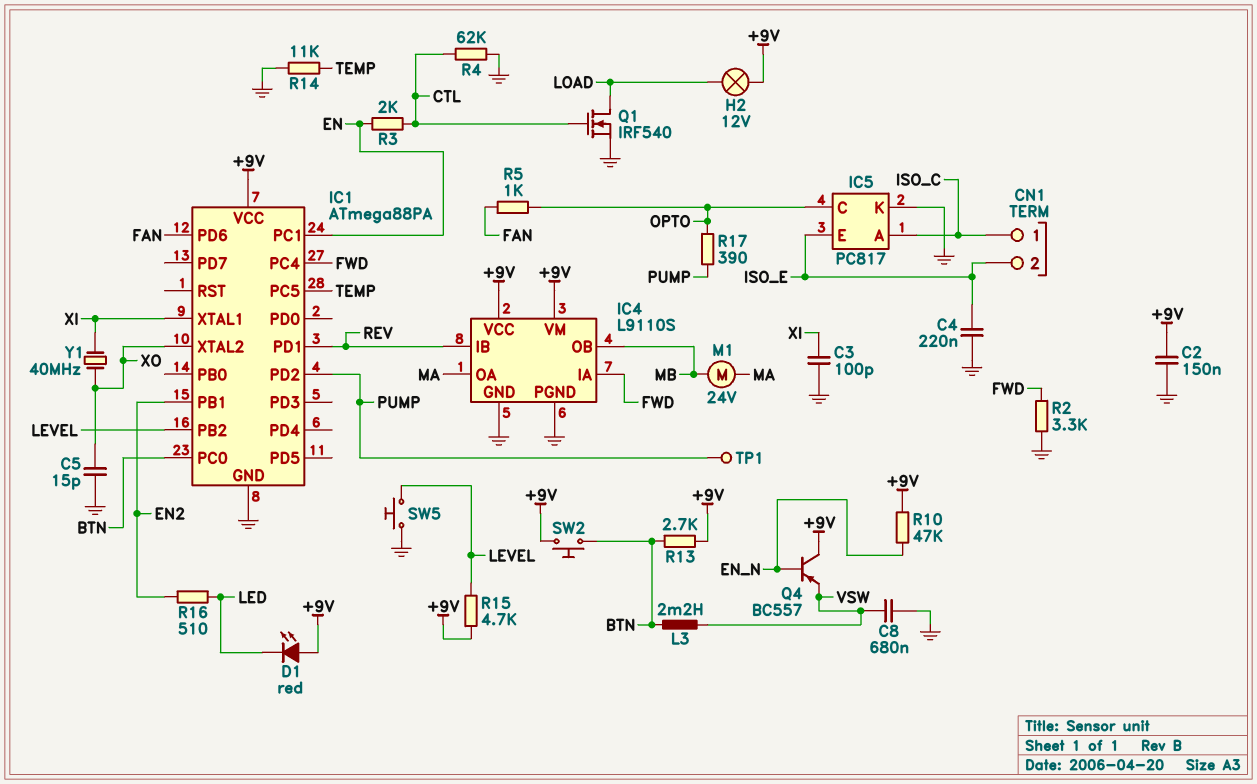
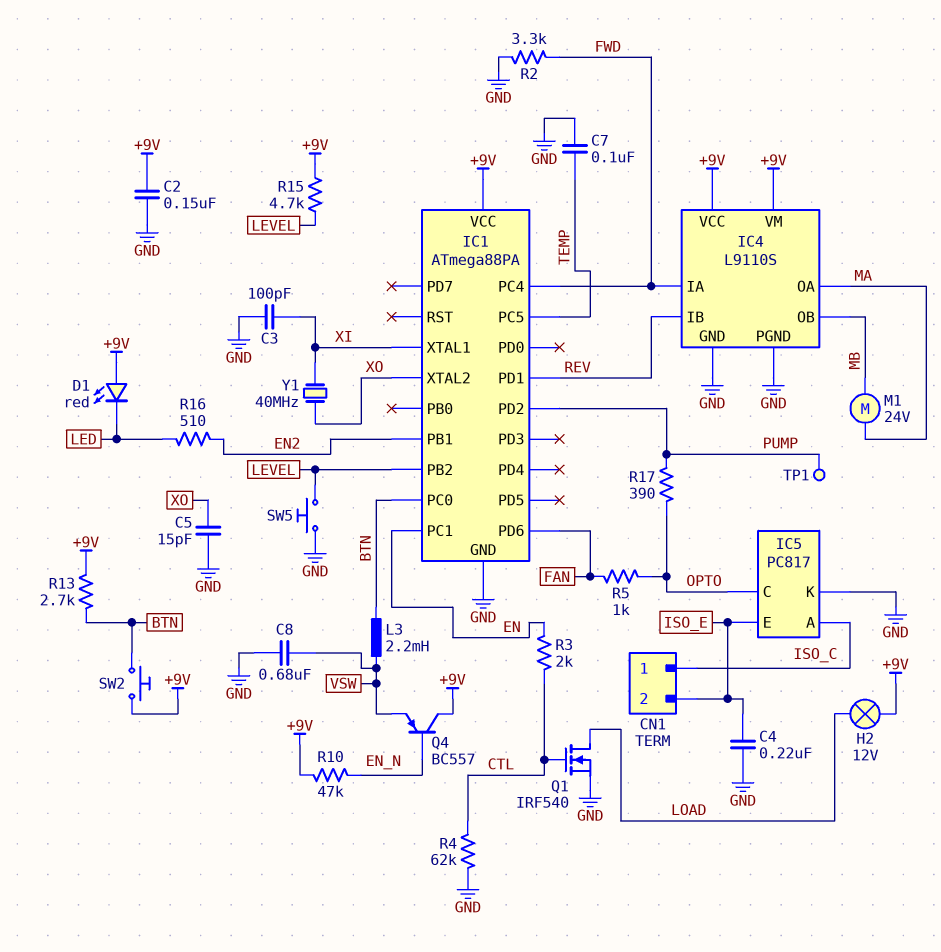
C7: none -> 100nF (GND, TEMP)
R14: 11k (GND, TEMP) -> none

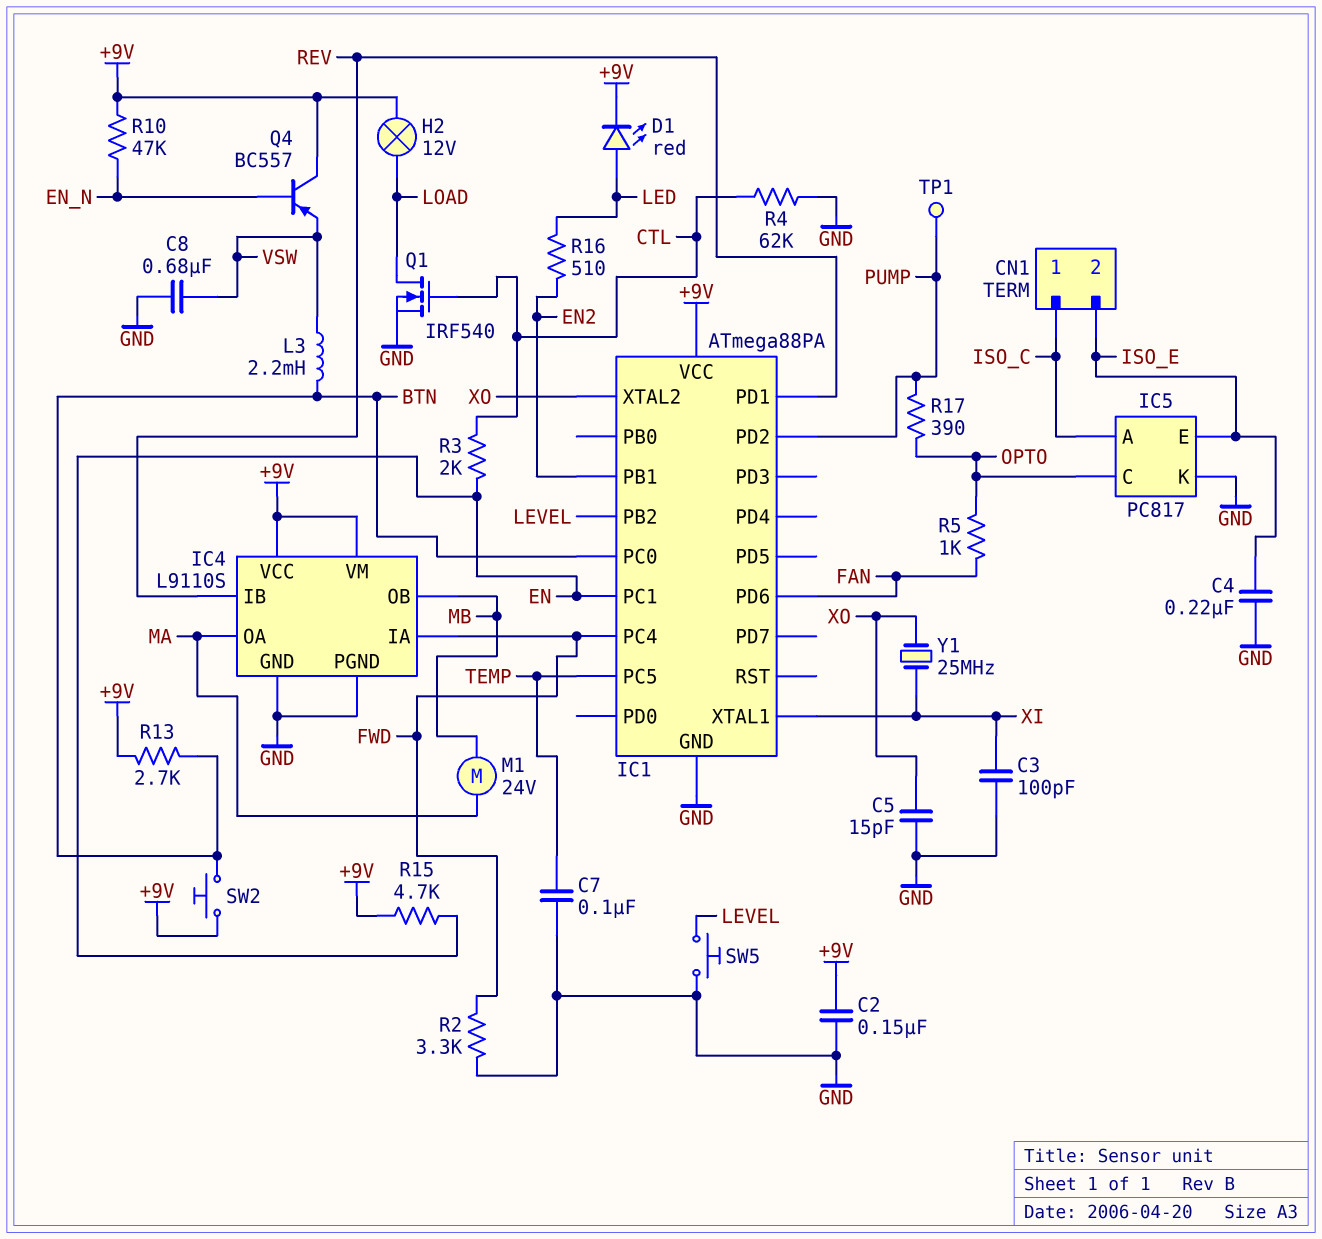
D1: LED red (A +9V, K LED) -> LED red (A LED, K +9V)
R15: 4.7k (+9V, LEVEL) -> 4.7k (+9V, EN)
Y1: 40MHz (XI, XO) -> 25MHz (XI, XO)

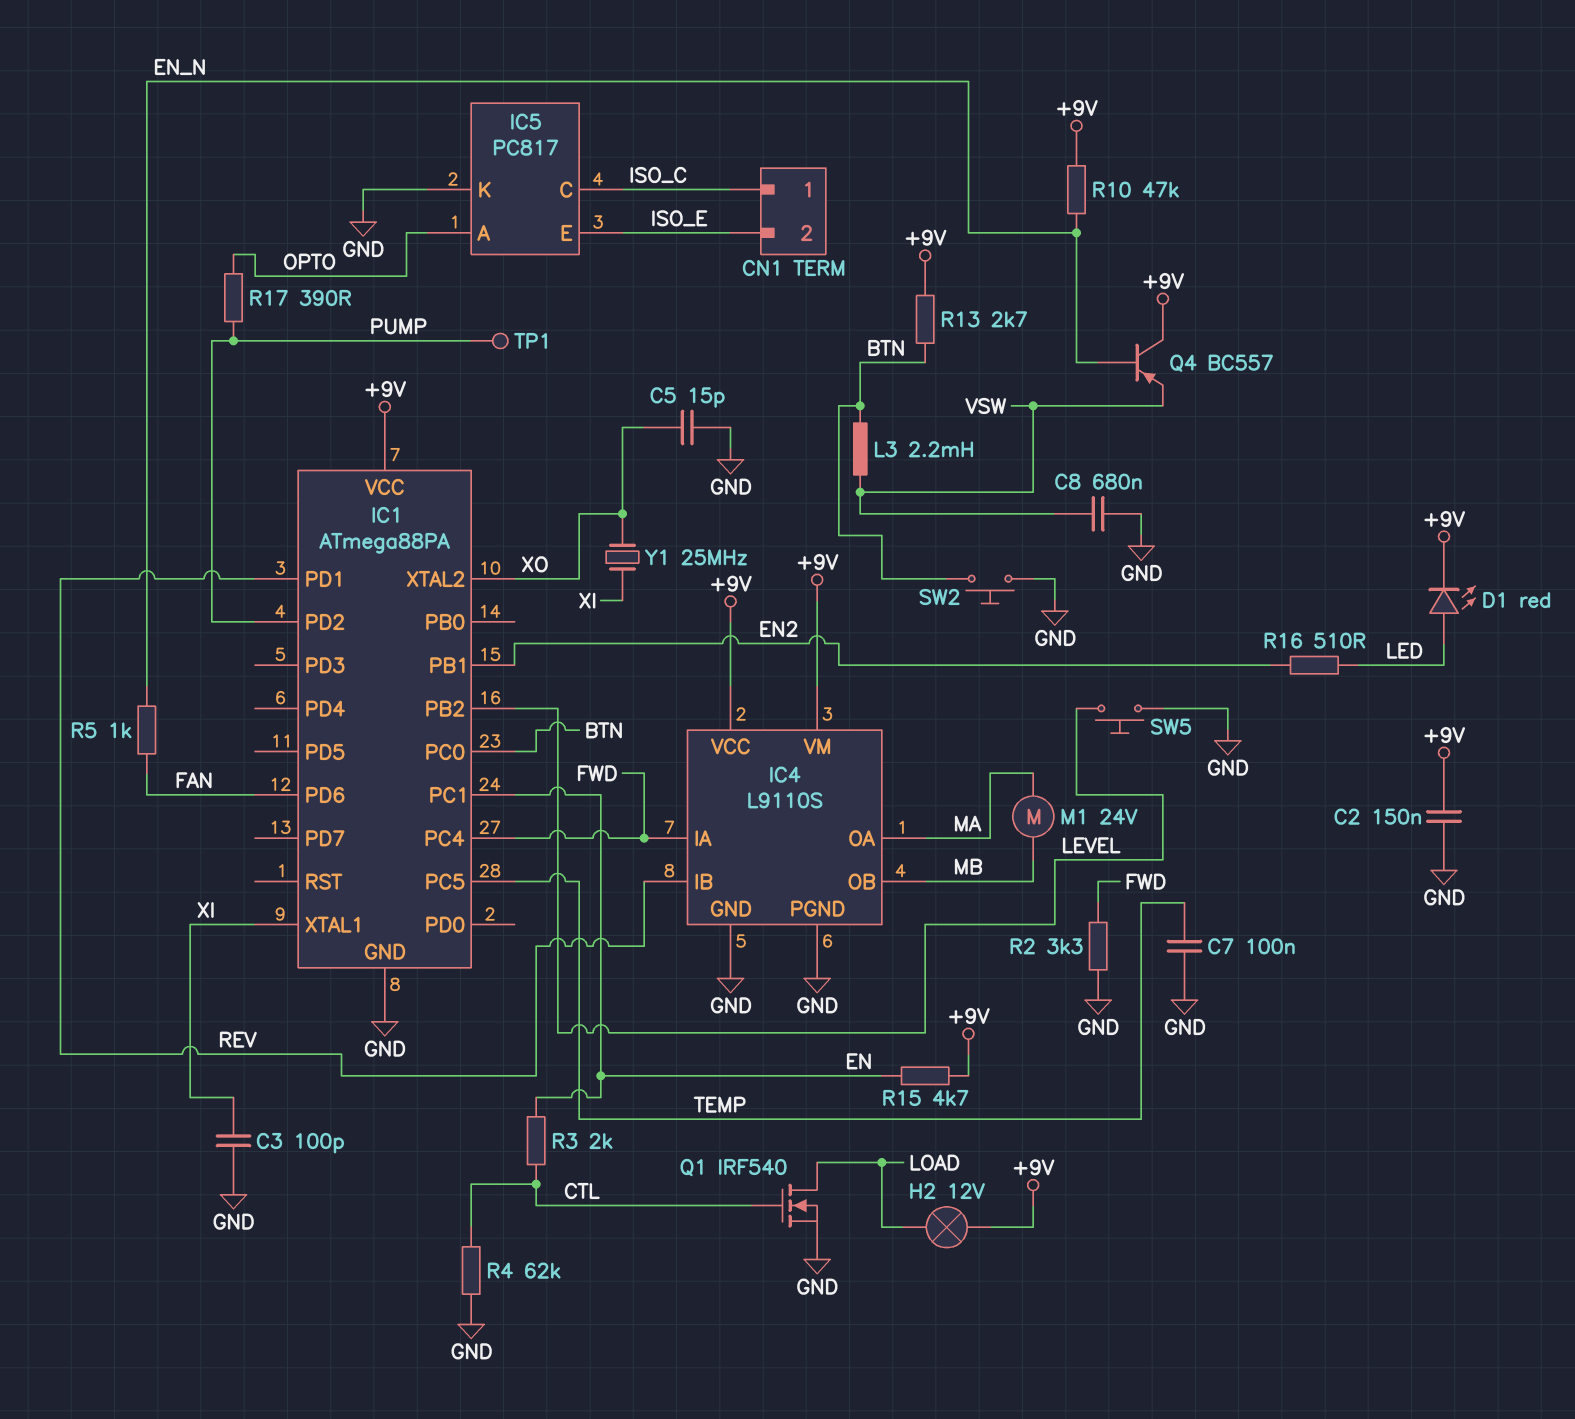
C4: 220nF (GND, ISO_E) -> none
IC5 pin A: ISO_C -> OPTO
IC5 pin C: OPTO -> ISO_C
R5: 1k (FAN, OPTO) -> 1k (EN_N, FAN)
SW2: button (+9V, BTN) -> button (BTN, GND)

